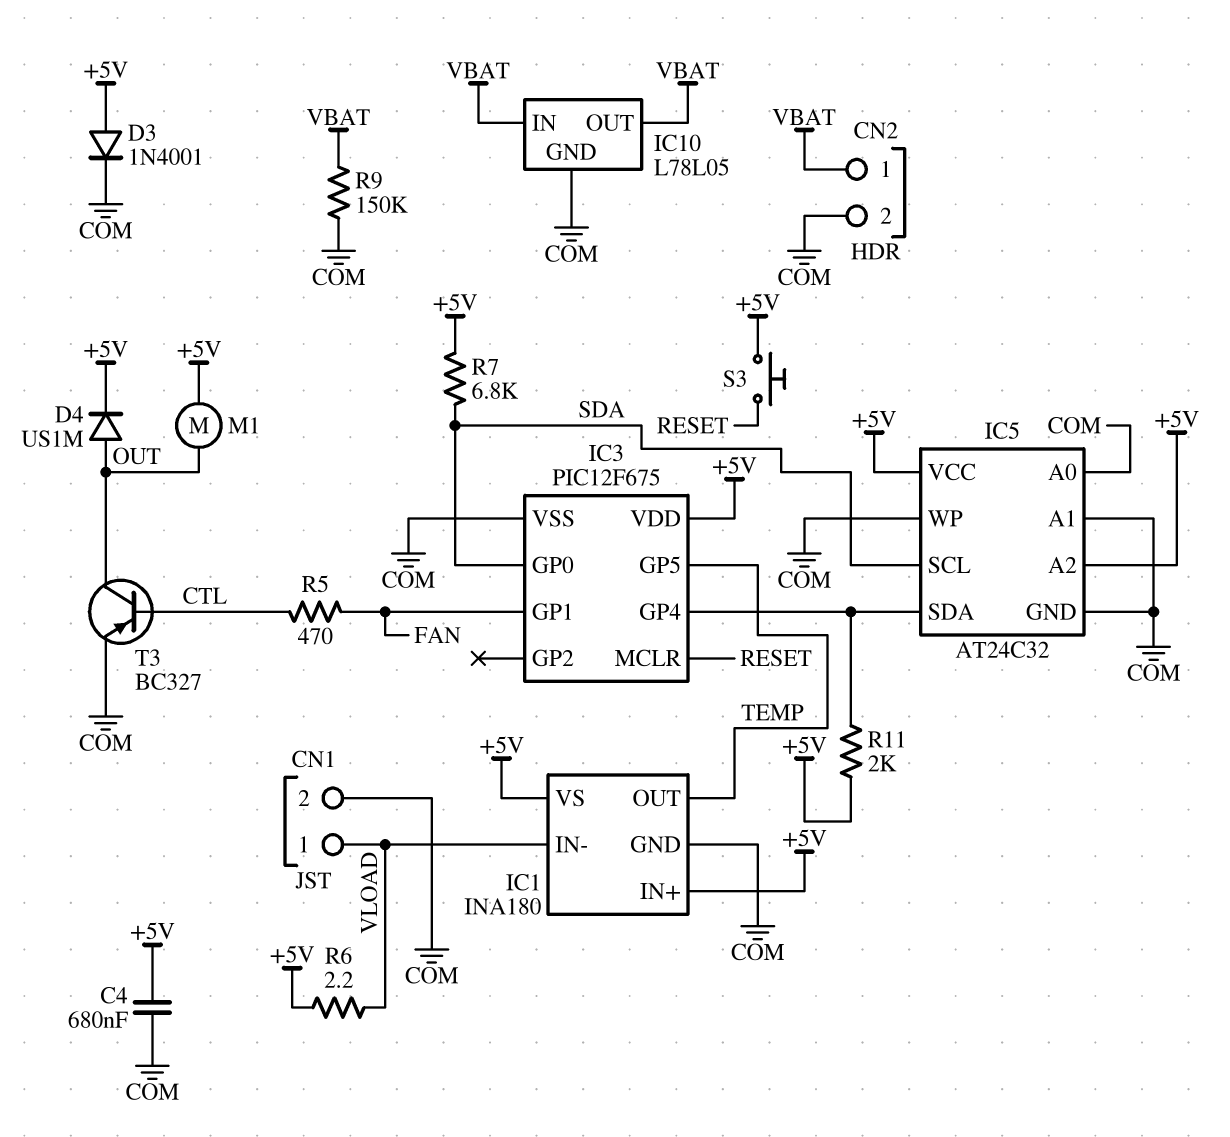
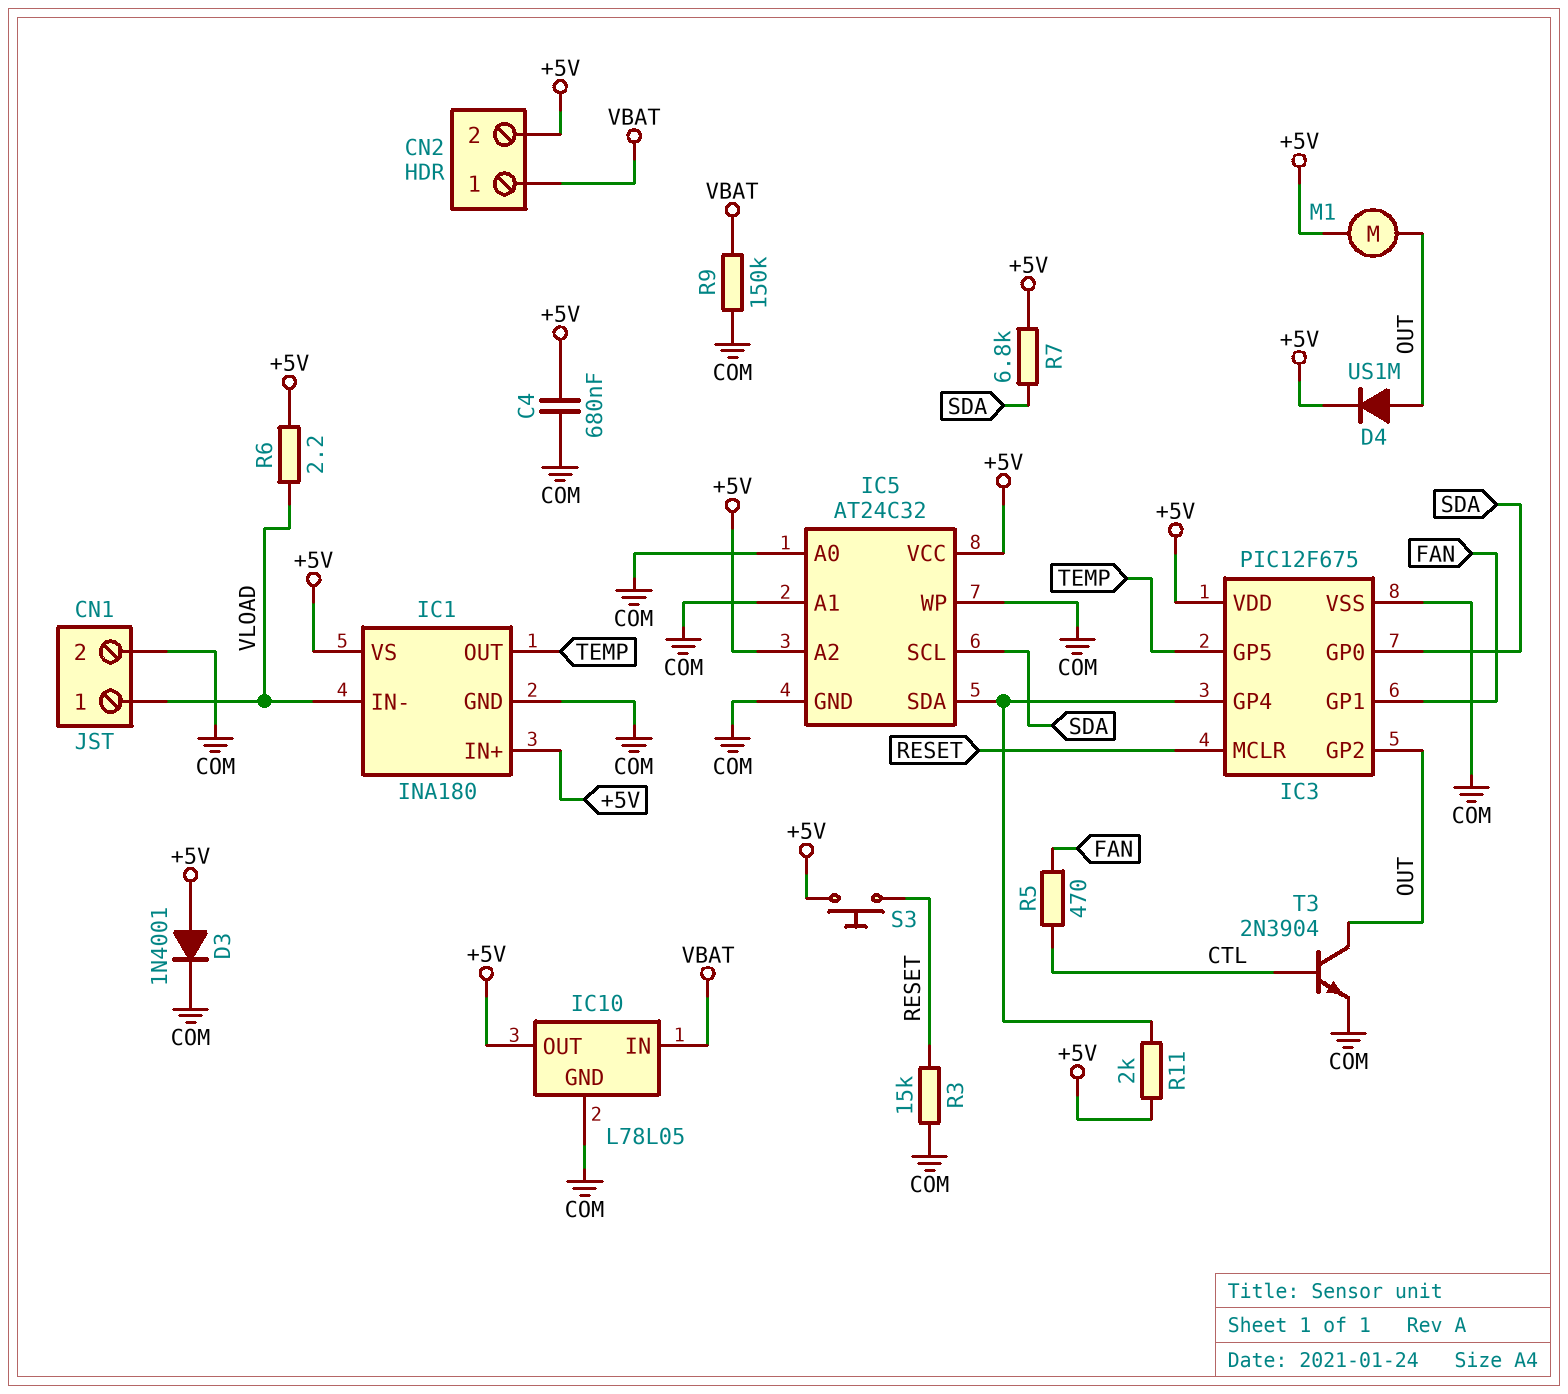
CN2 pin 2: COM -> +5V
IC3 pin GP2: none -> OUT
IC10 pin OUT: VBAT -> +5V
R3: none -> 15k (COM, RESET)
T3: PNP BC327 (B CTL, C OUT, E COM) -> NPN 2N3904 (B CTL, C OUT, E COM)

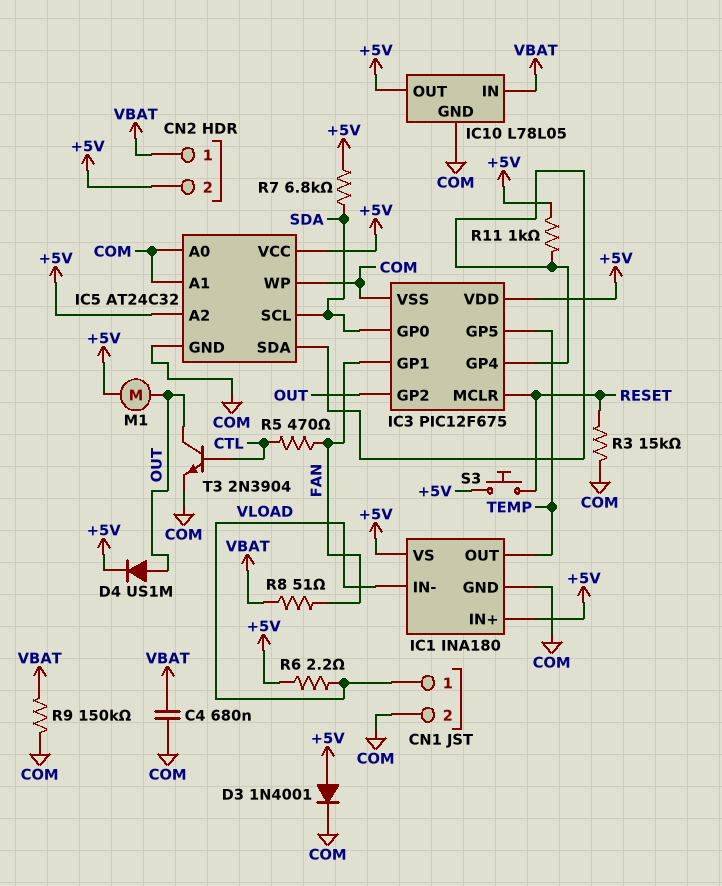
C4: 680nF (+5V, COM) -> 680nF (COM, VBAT)
R8: none -> 51 (FAN, VBAT)
R11: 2k (+5V, IC3/GP4) -> 1k (+5V, IC3/GP4)

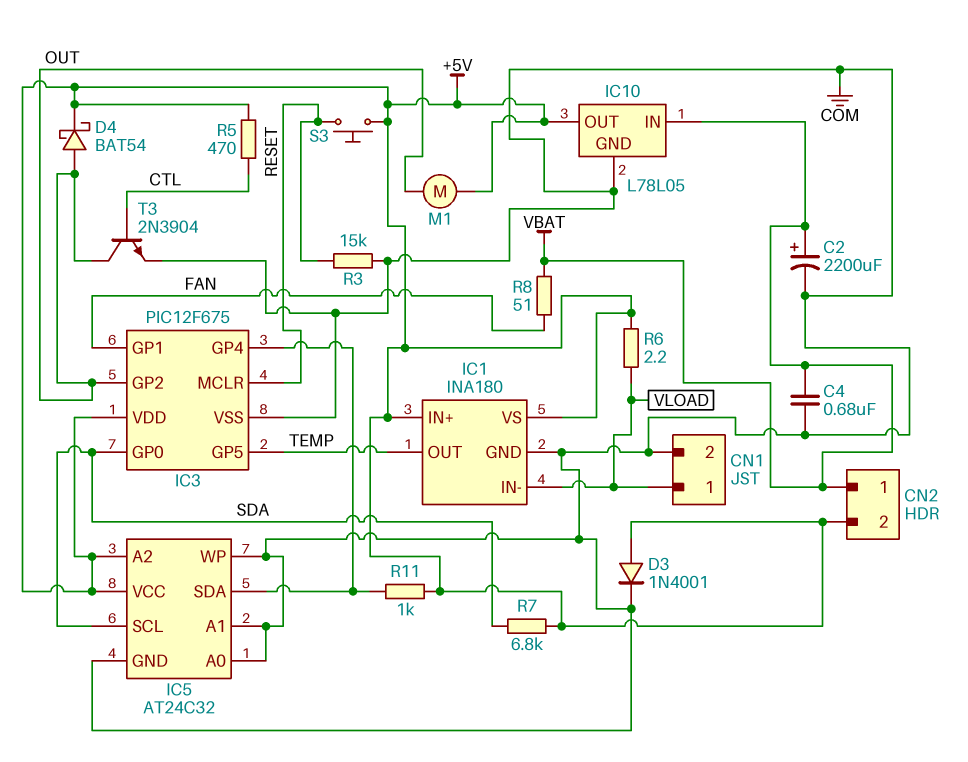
C2: none -> 2200uF (plus VBAT, minus COM)
D4: diode US1M (A OUT, K +5V) -> schottky BAT54 (A OUT, K +5V)
R5: 470 (CTL, FAN) -> 470 (+5V, CTL)
R9: 150k (COM, VBAT) -> none

